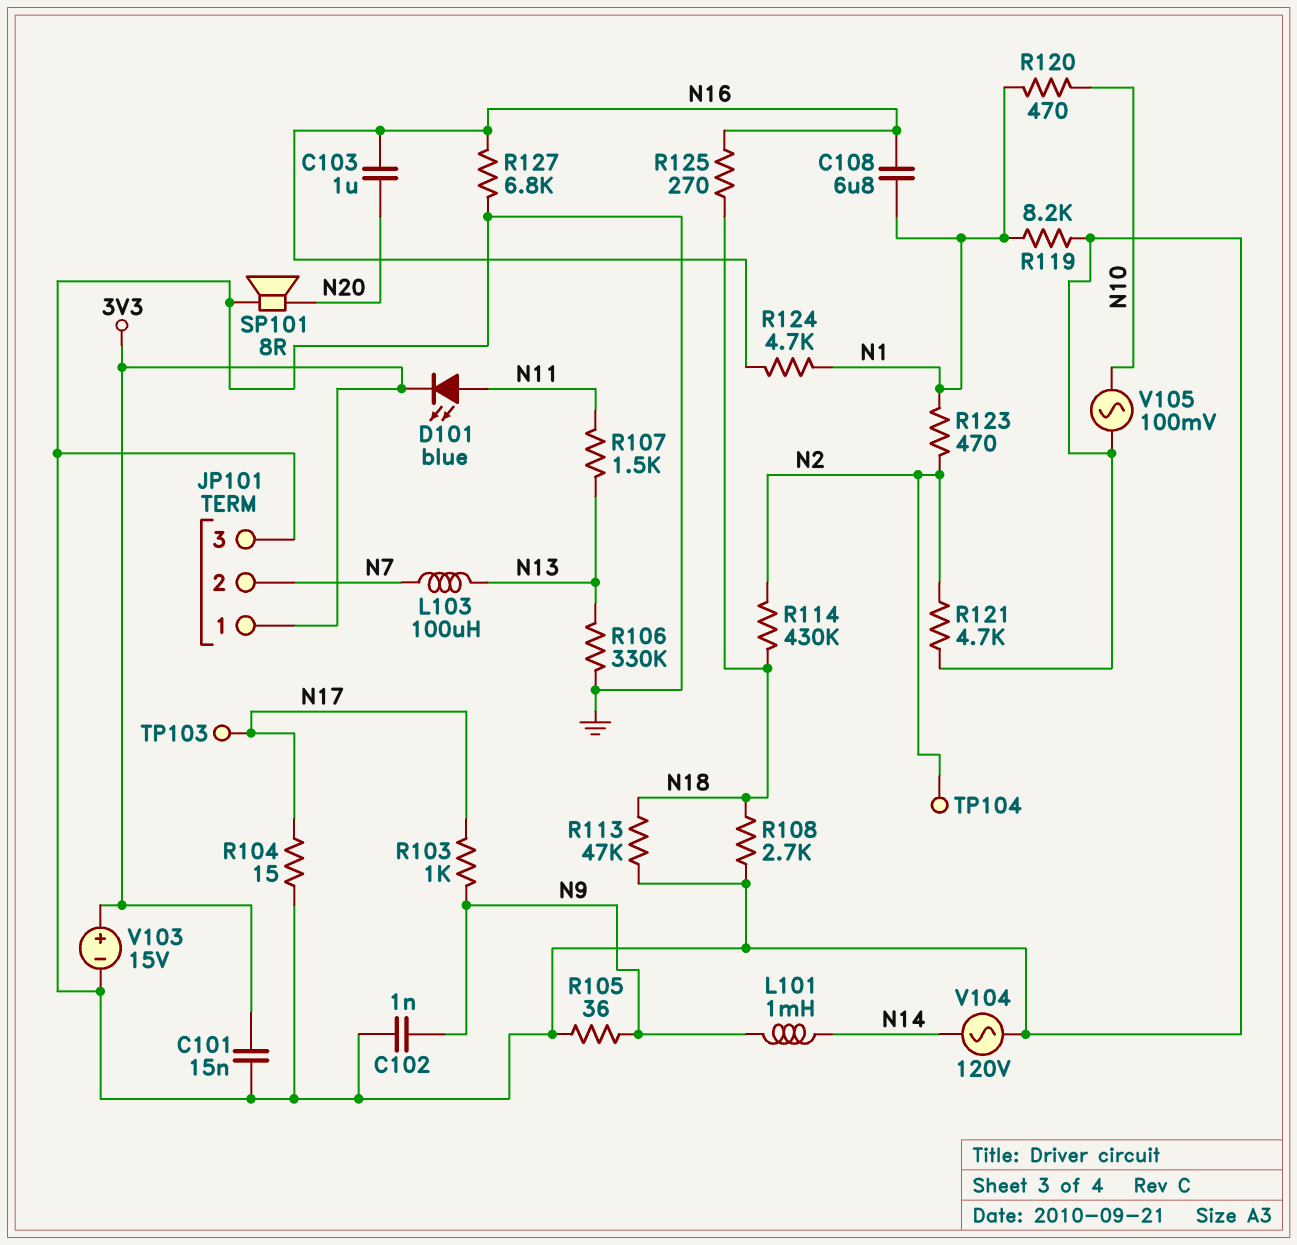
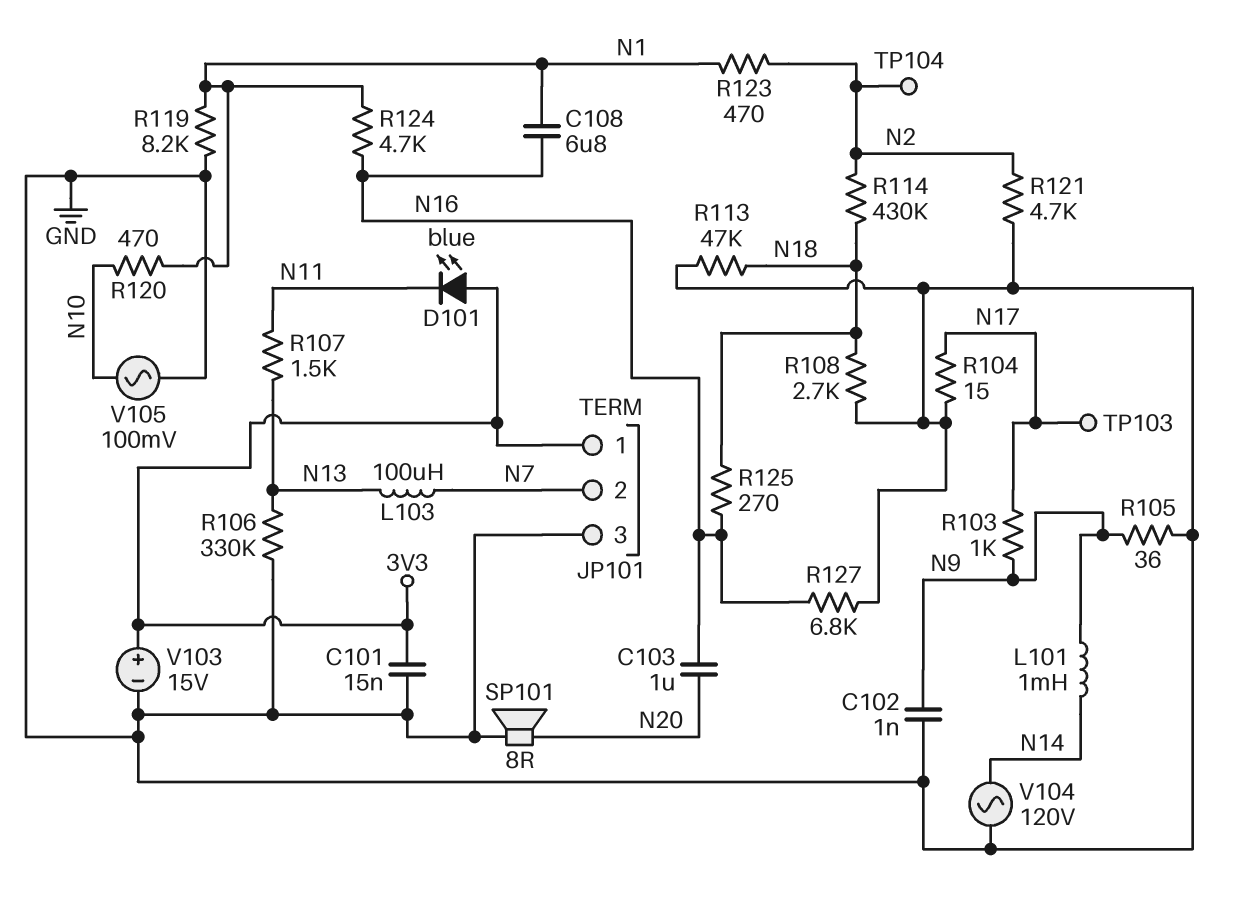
D101: LED blue (A N11, K 3V3) -> LED blue (A 3V3, K N11)

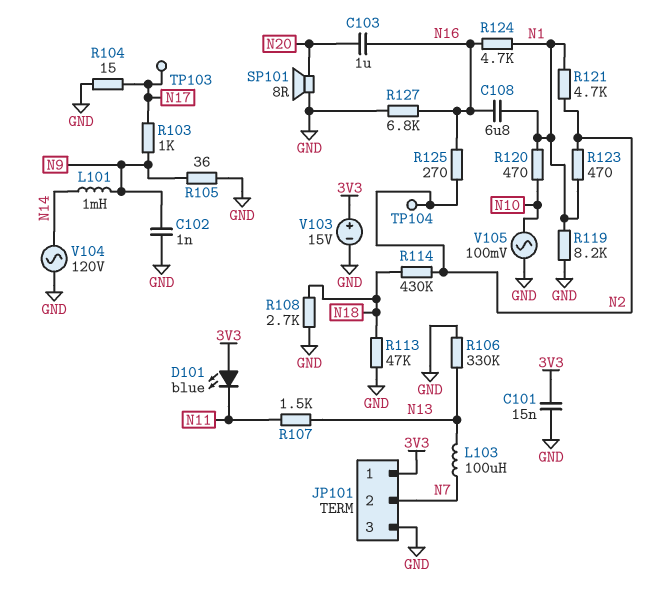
R121: 4.7k (GND, N2) -> 4.7k (N1, N2)
R125: 270 (N16, N18) -> 270 (N2, N16)

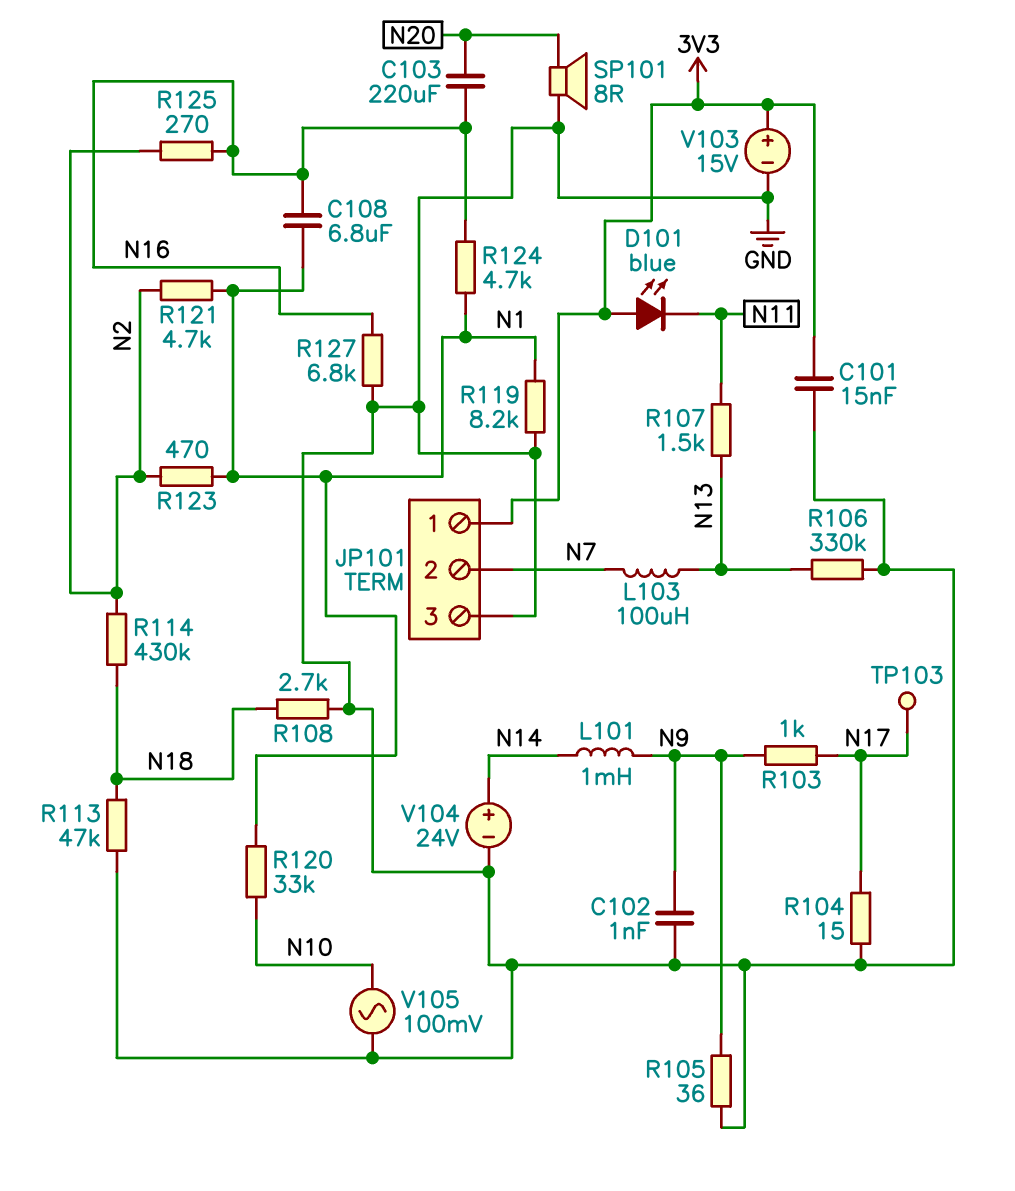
C103: 1uF (N16, N20) -> 220uF (N16, N20)
R120: 470 (N1, N10) -> 33k (N1, N10)
TP104: test point (N2) -> none
V104: AC 120V (GND, N14) -> 24V (plus N14, minus GND)

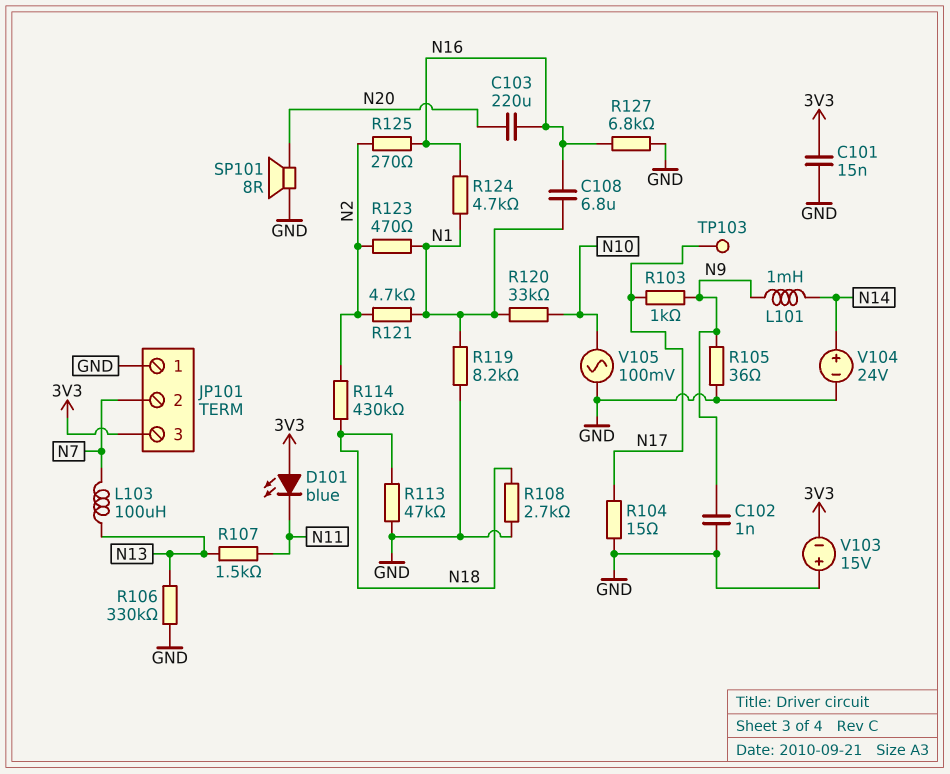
JP101 pin 1: 3V3 -> GND
JP101 pin 3: GND -> 3V3
V103: 15V (plus 3V3, minus GND) -> 15V (plus GND, minus 3V3)

